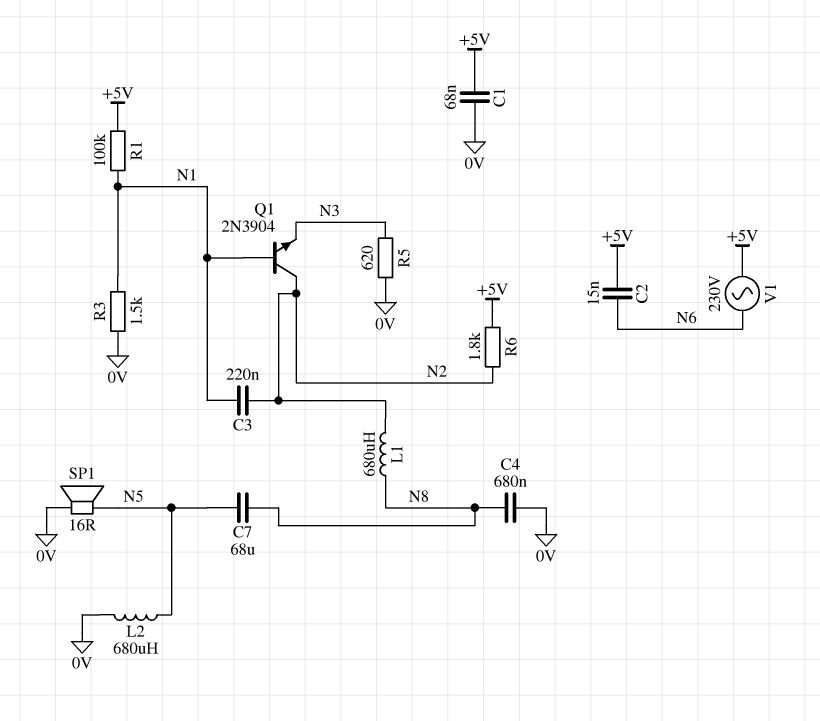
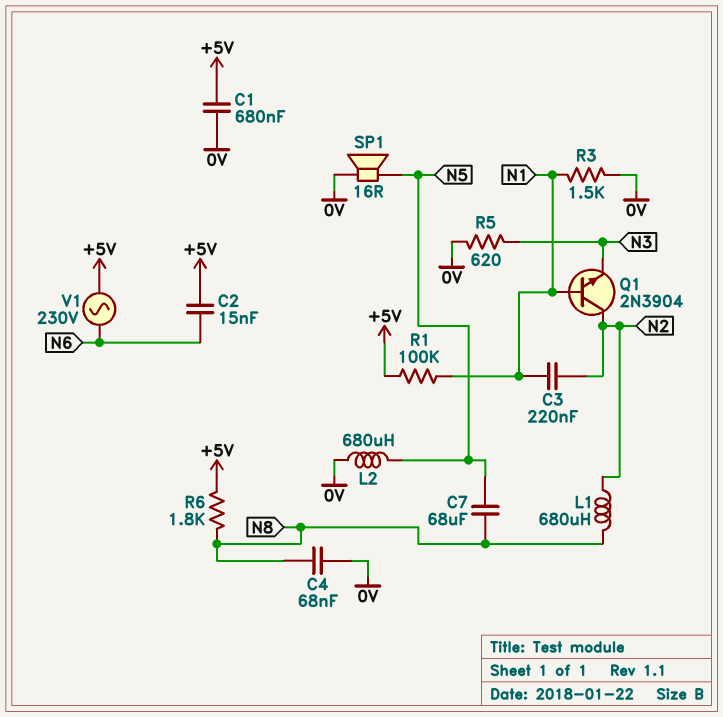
C1: 68nF (+5V, 0V) -> 680nF (+5V, 0V)
C4: 680nF (0V, N8) -> 68nF (0V, N8)
R6: 1.8k (+5V, N2) -> 1.8k (+5V, N8)

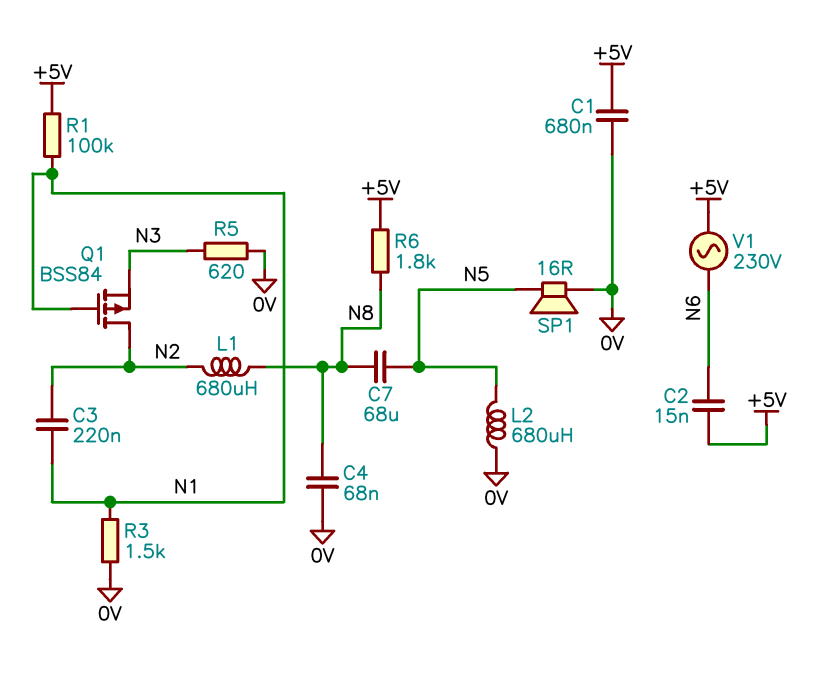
Q1: NPN 2N3904 (B N1, C N2, E N3) -> PMOS BSS84 (G N1, D N2, S N3)

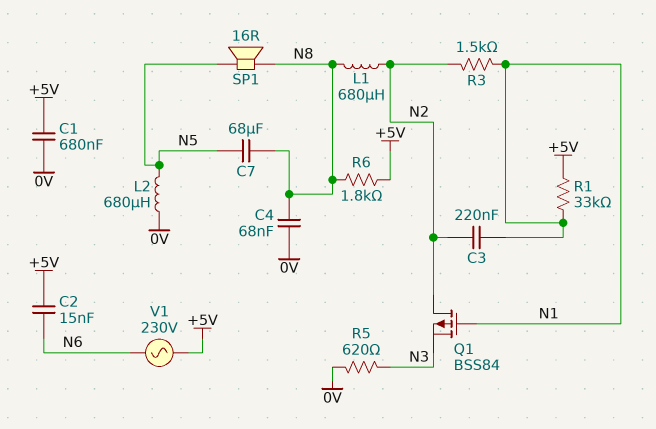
R1: 100k (+5V, N1) -> 33k (+5V, N1)
R3: 1.5k (0V, N1) -> 1.5k (N1, N2)
SP1: speaker 16R (0V, N5) -> speaker 16R (N5, N8)

